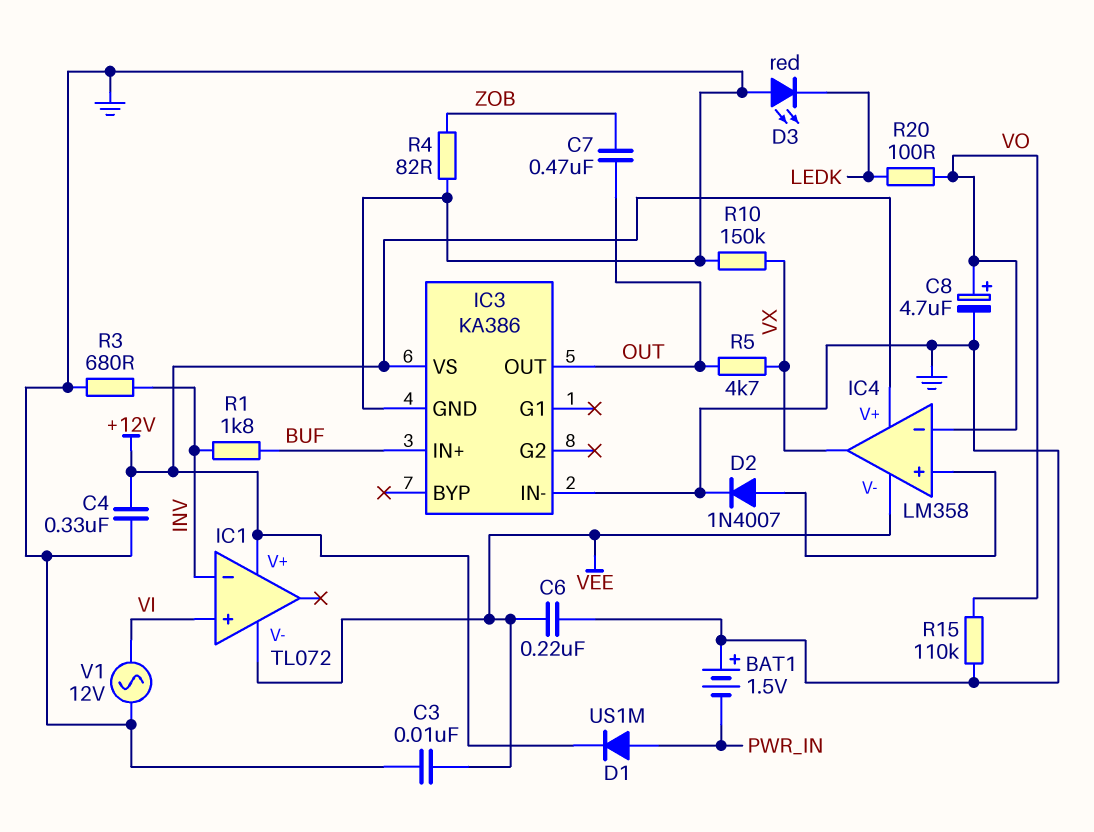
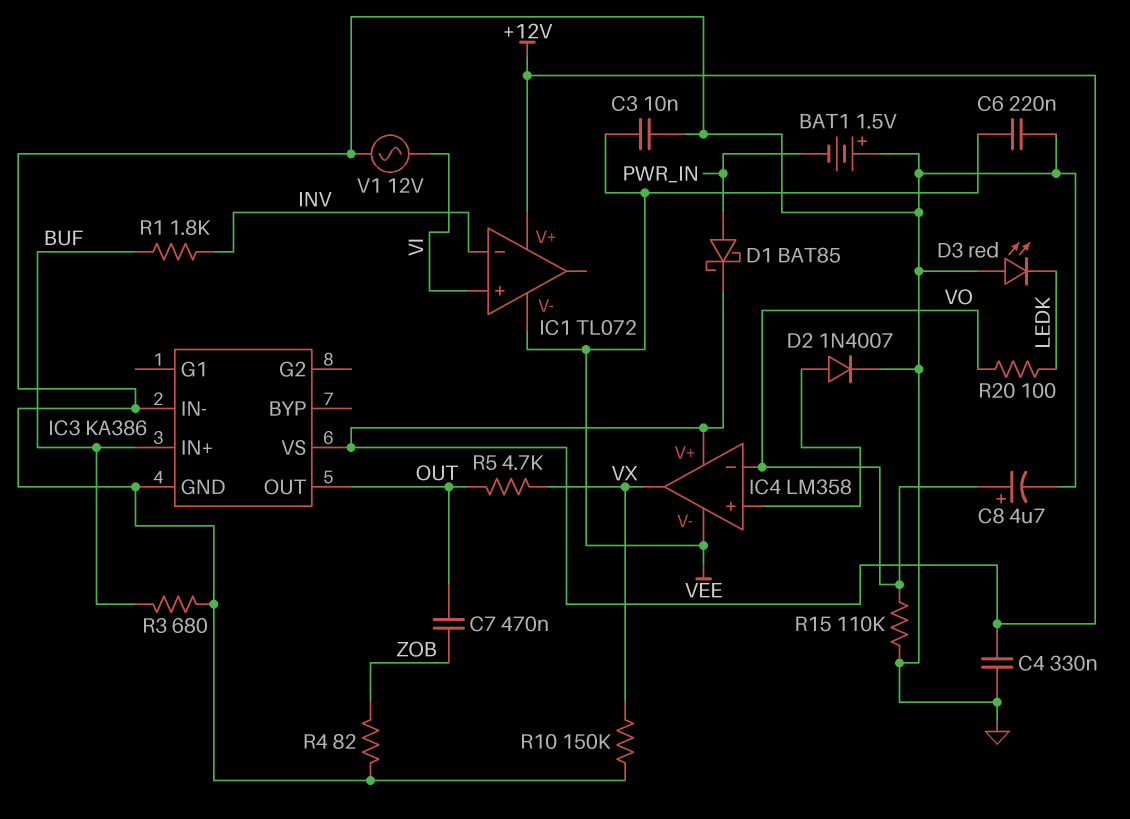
D1: diode US1M (A PWR_IN, K +12V) -> schottky BAT85 (A PWR_IN, K +12V)
R3: 680 (GND, INV) -> 680 (BUF, GND)

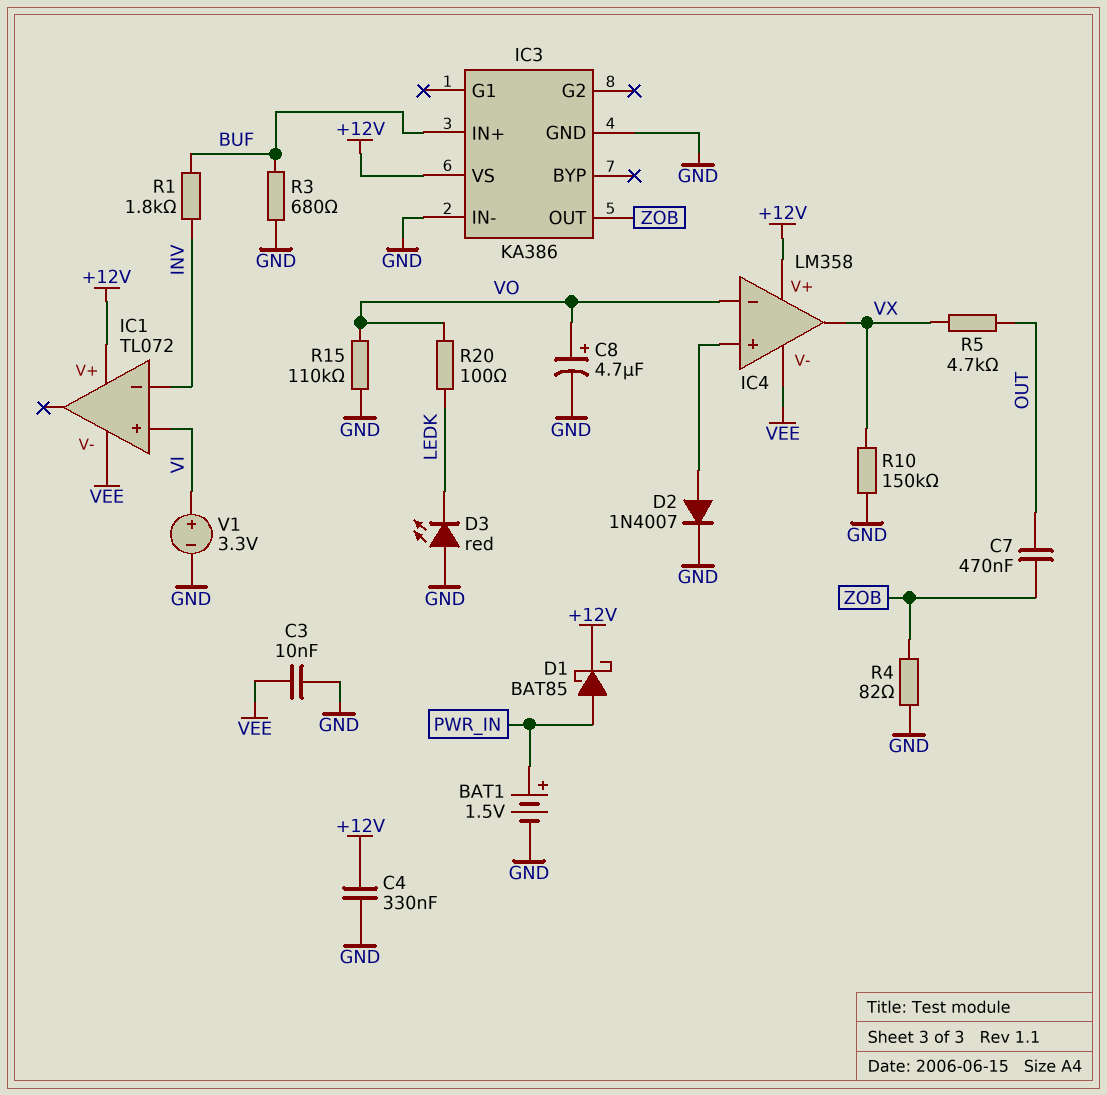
BAT1: 1.5V (plus GND, minus PWR_IN) -> 1.5V (plus PWR_IN, minus GND)
C6: 220nF (GND, VEE) -> none
IC3 pin OUT: OUT -> ZOB
V1: AC 12V (GND, VI) -> 3.3V (plus VI, minus GND)

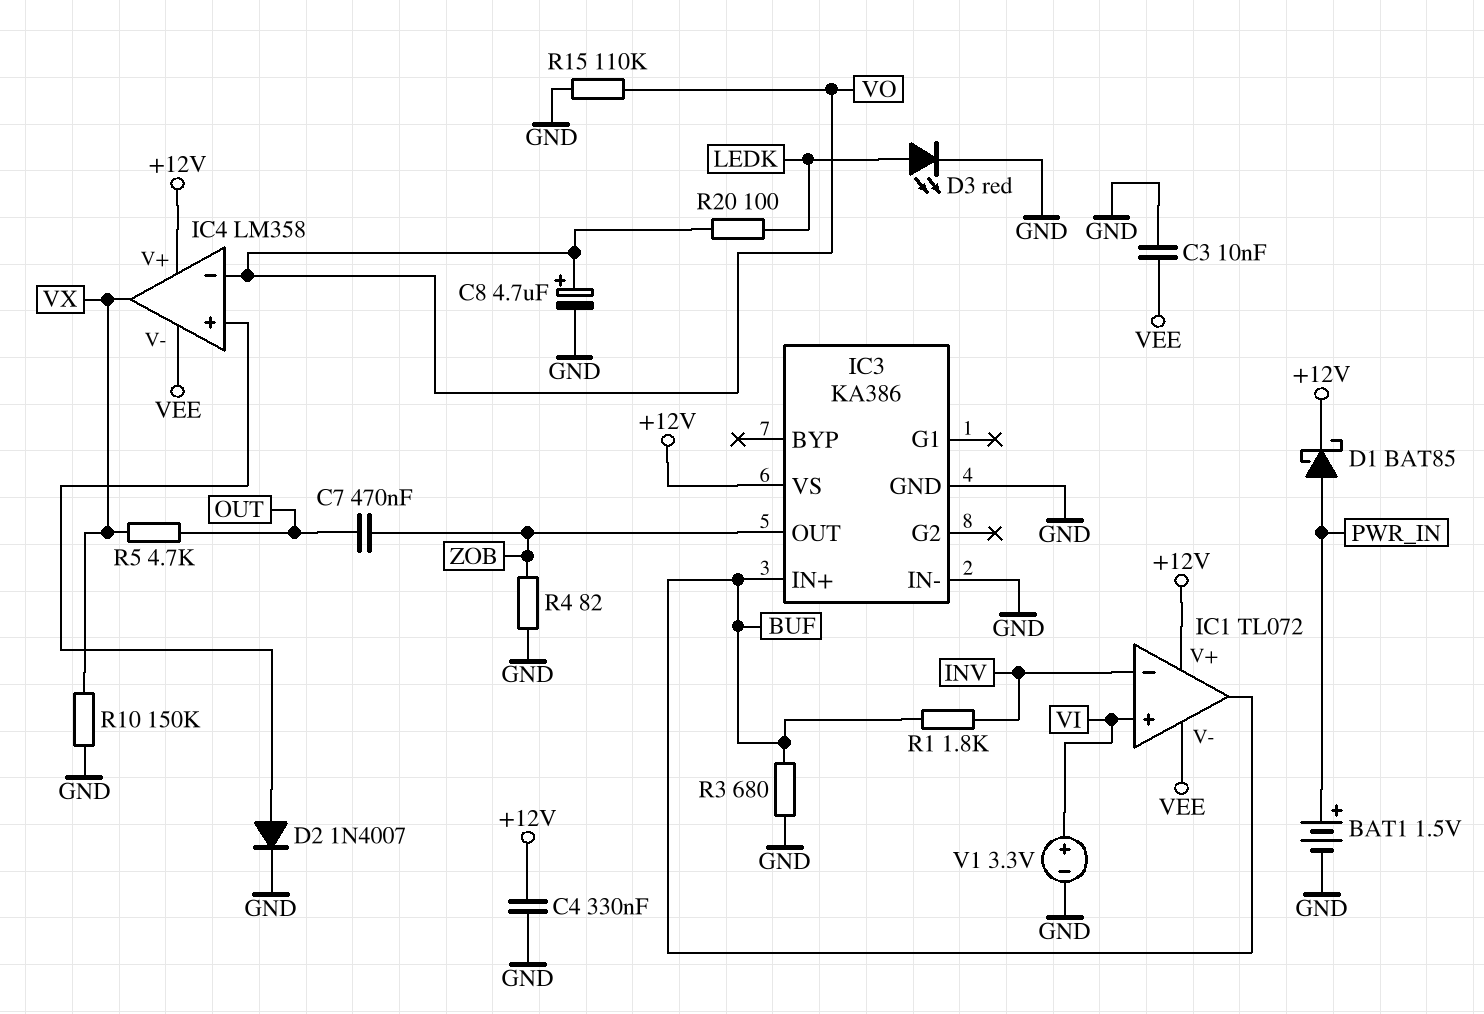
D3: LED red (A GND, K LEDK) -> LED red (A LEDK, K GND)
IC1 pin out: none -> BUF

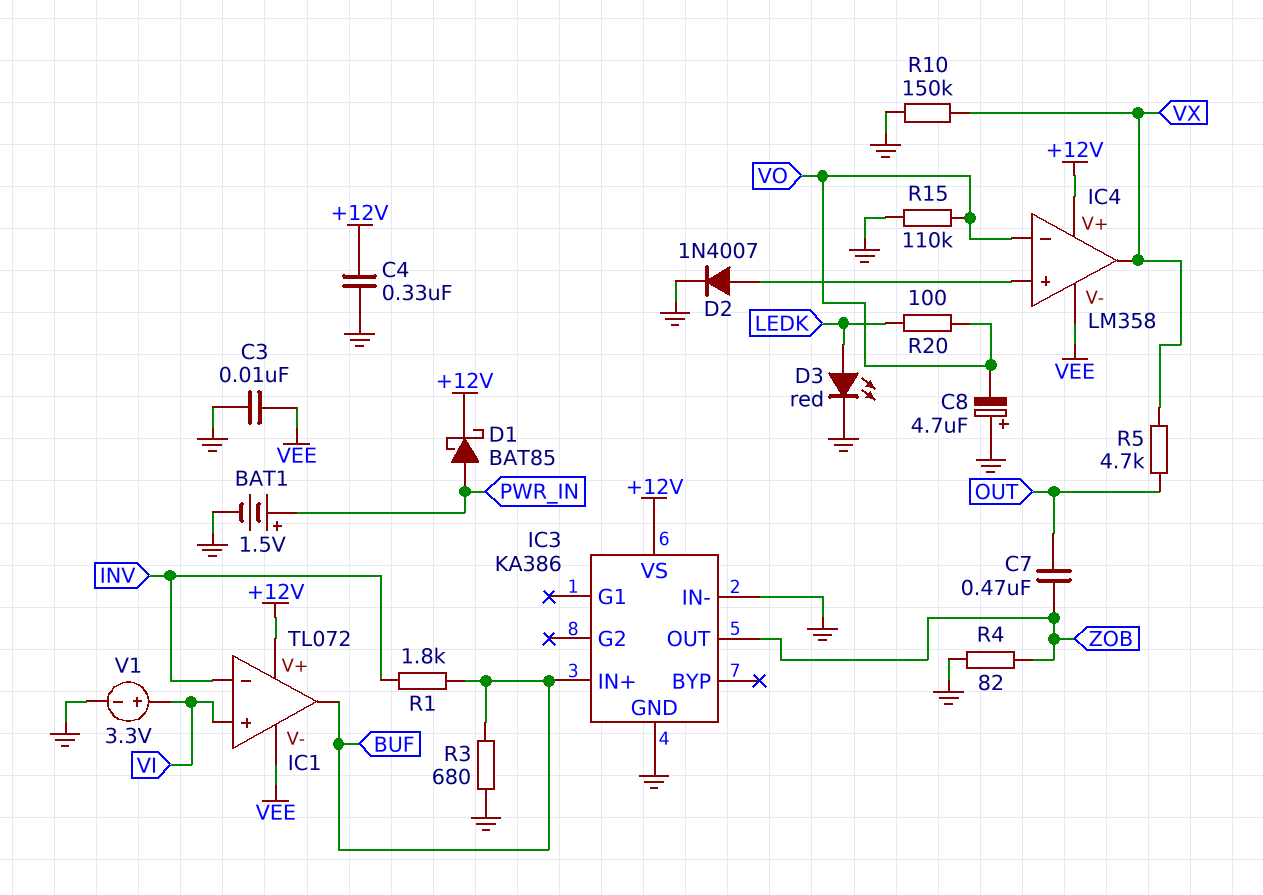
C8: 4.7uF (plus VO, minus GND) -> 4.7uF (plus GND, minus VO)

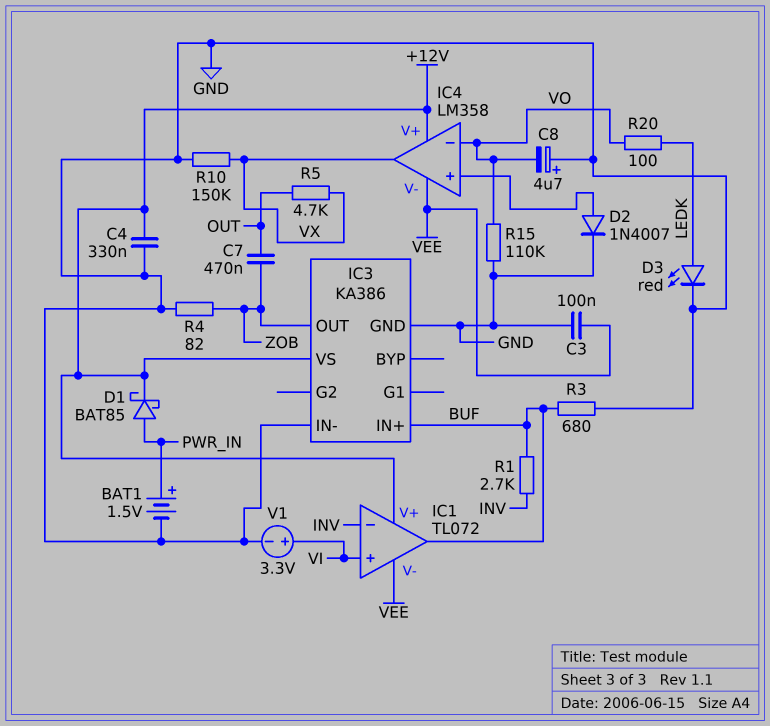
C3: 10nF (GND, VEE) -> 100nF (GND, VEE)
R1: 1.8k (BUF, INV) -> 2.7k (BUF, INV)

